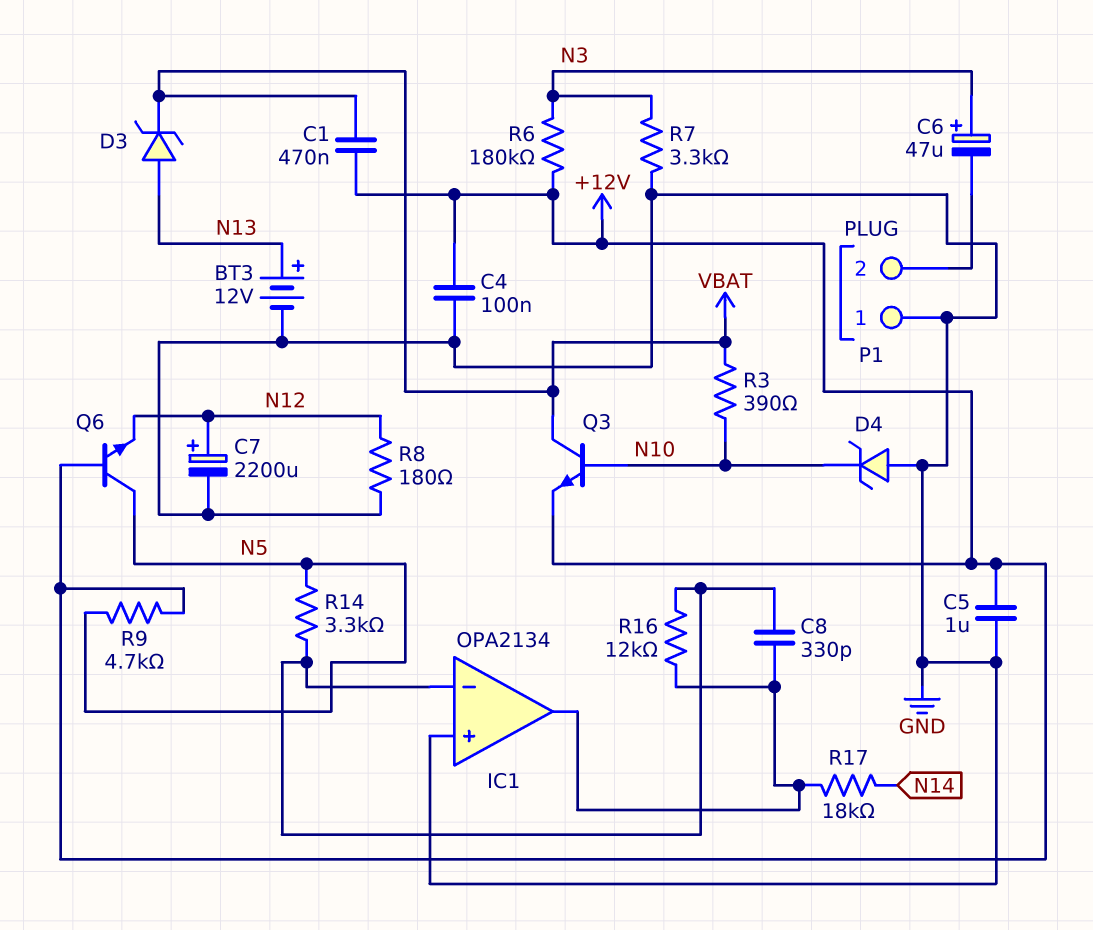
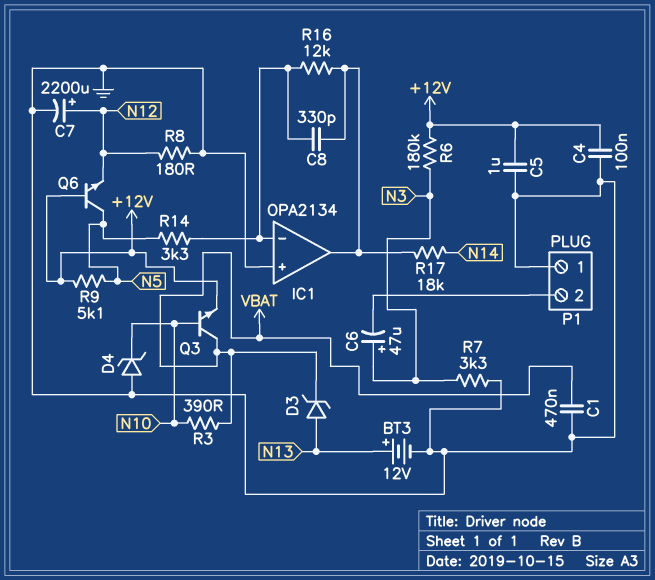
C1: 470nF (+12V, VBAT) -> 470nF (GND, VBAT)
R9: 4.7k (+12V, N5) -> 5.1k (+12V, N5)

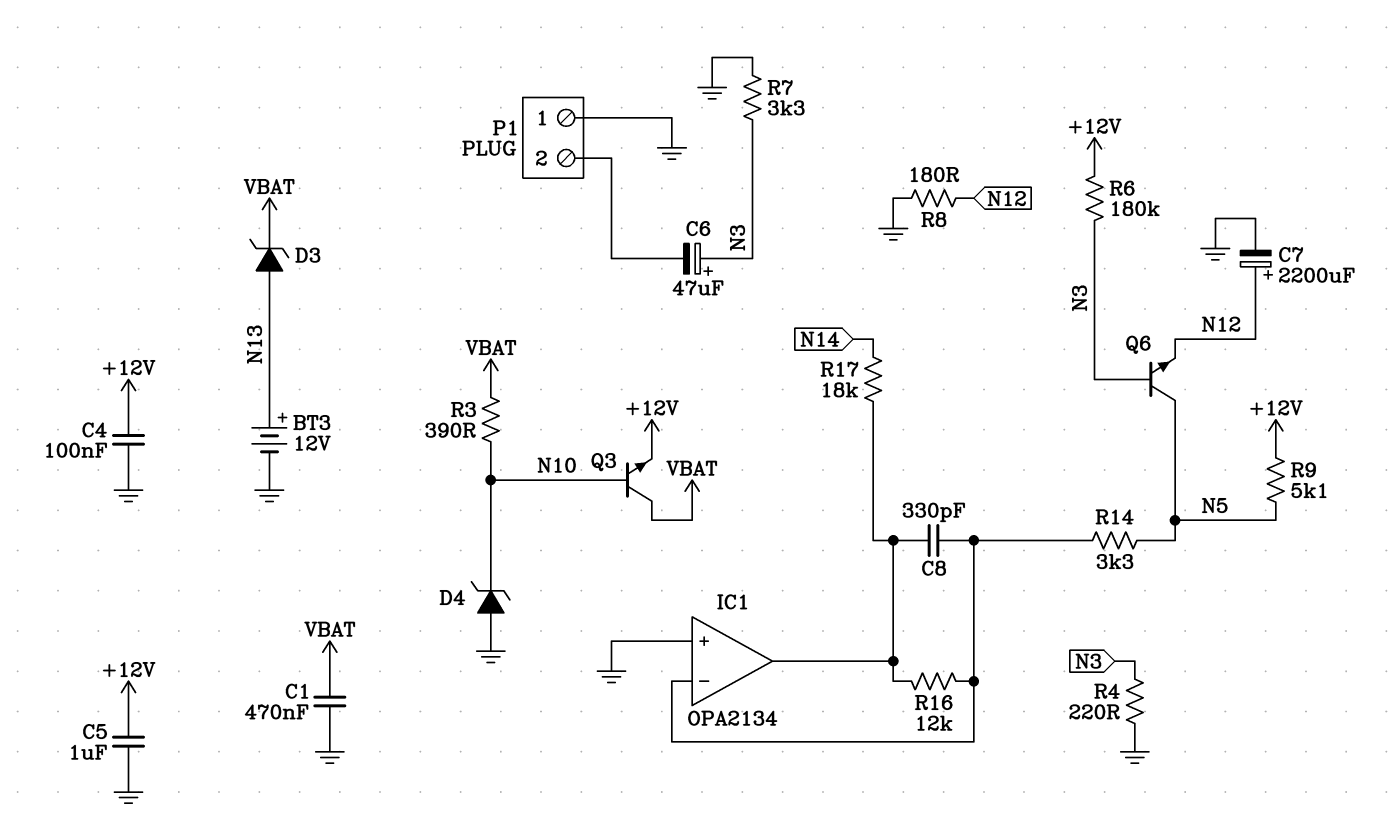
Q6: NPN (B +12V, C N5, E N12) -> NPN (B N3, C N5, E N12)
R4: none -> 220 (GND, N3)

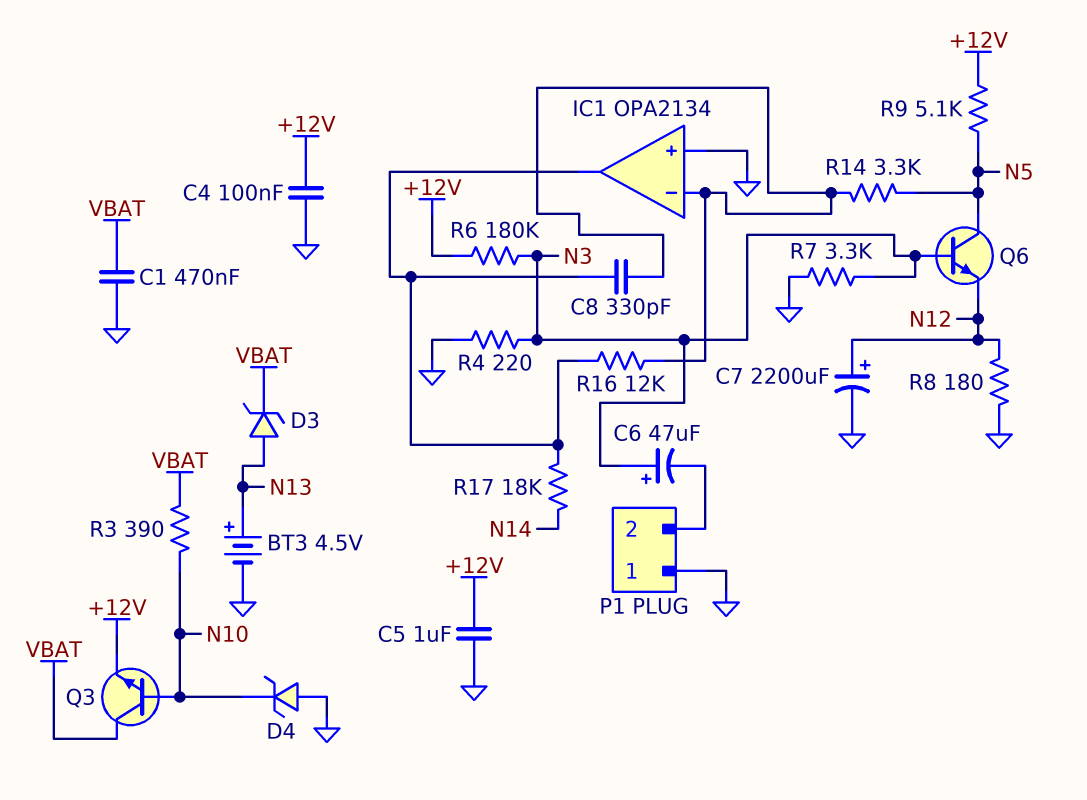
BT3: 12V (plus N13, minus GND) -> 4.5V (plus N13, minus GND)

